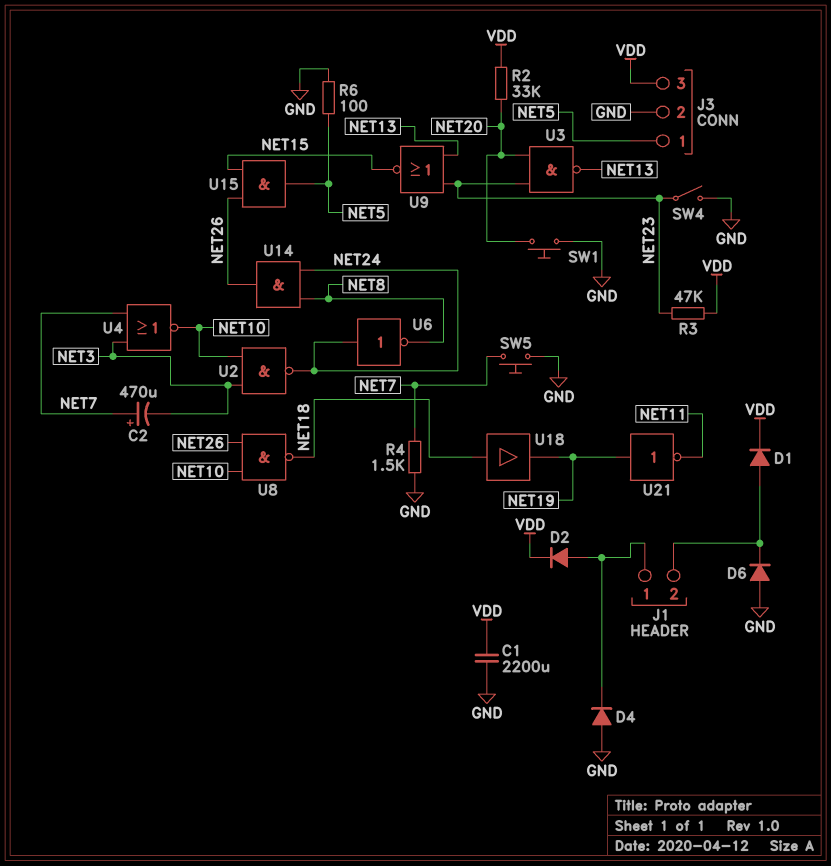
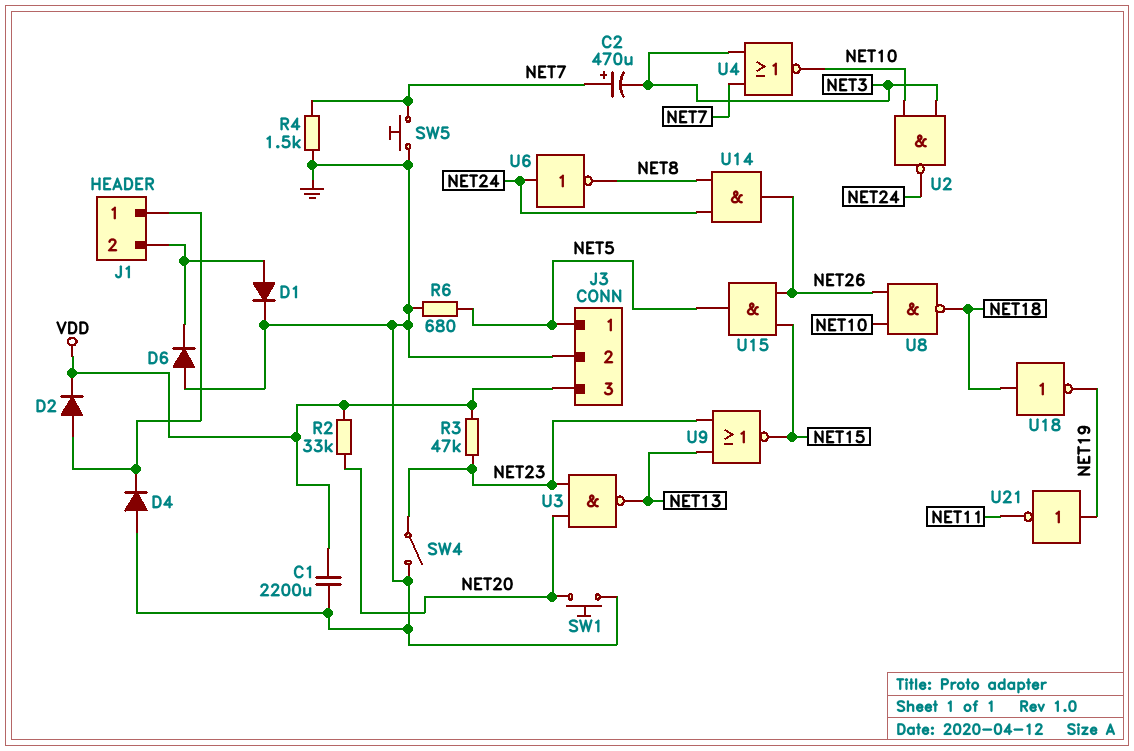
D1: diode (A J1/2, K VDD) -> diode (A J1/2, K GND)
R6: 100 (GND, NET5) -> 680 (GND, NET5)
U18: buffer (in NET18, out NET19) -> NOT (in NET18, out NET19)

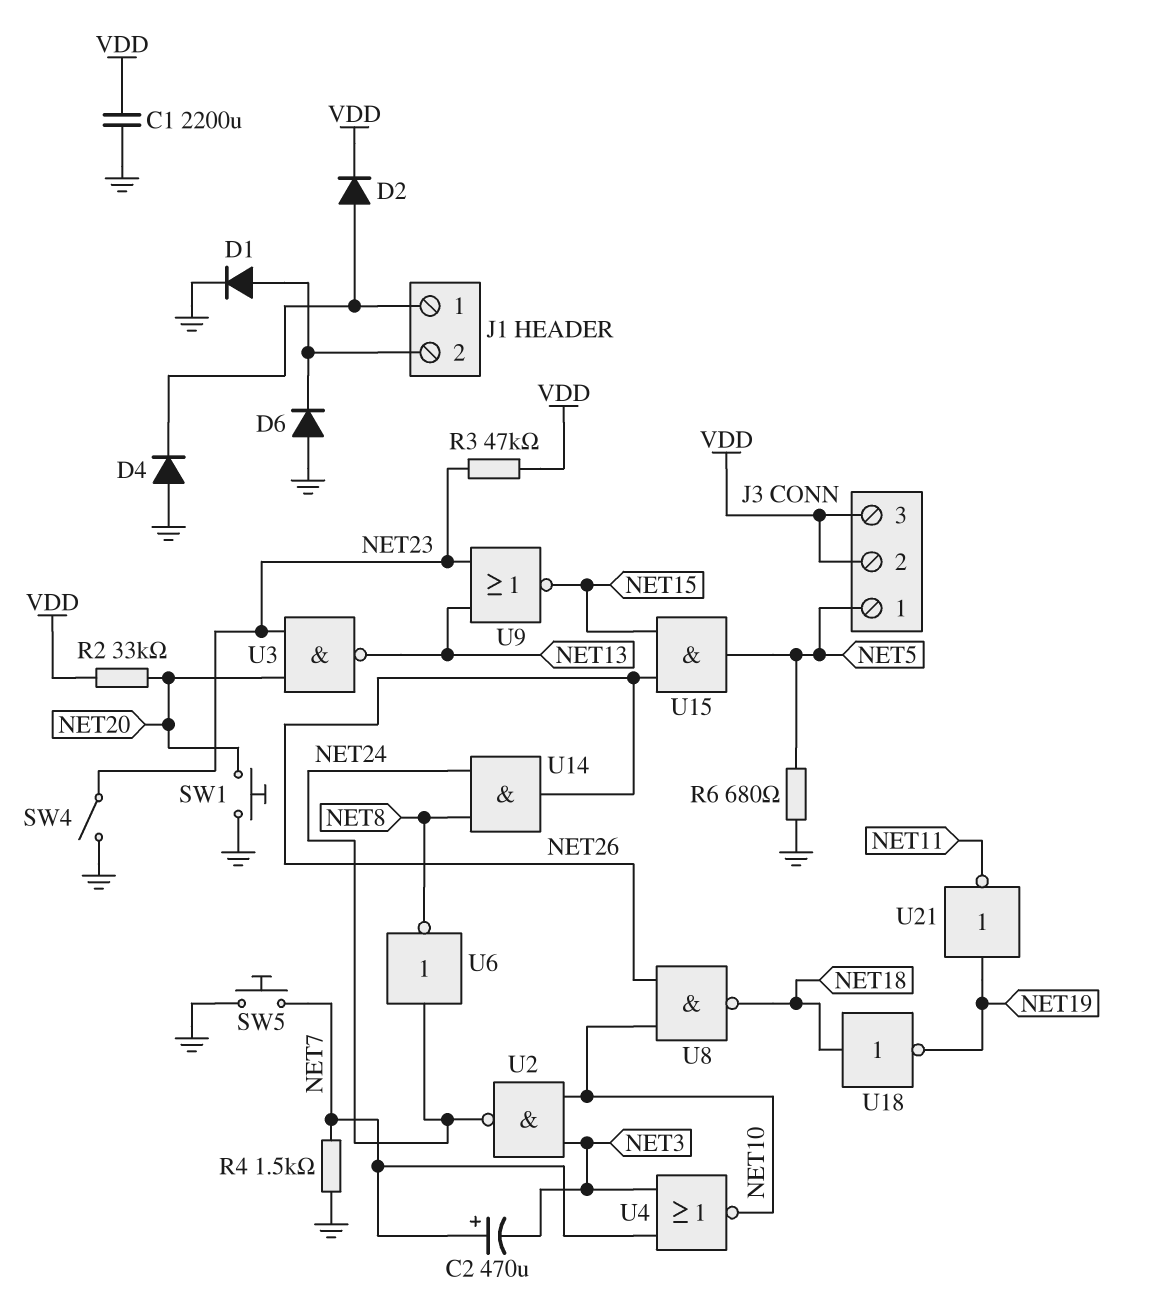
J3 pin 2: GND -> VDD

